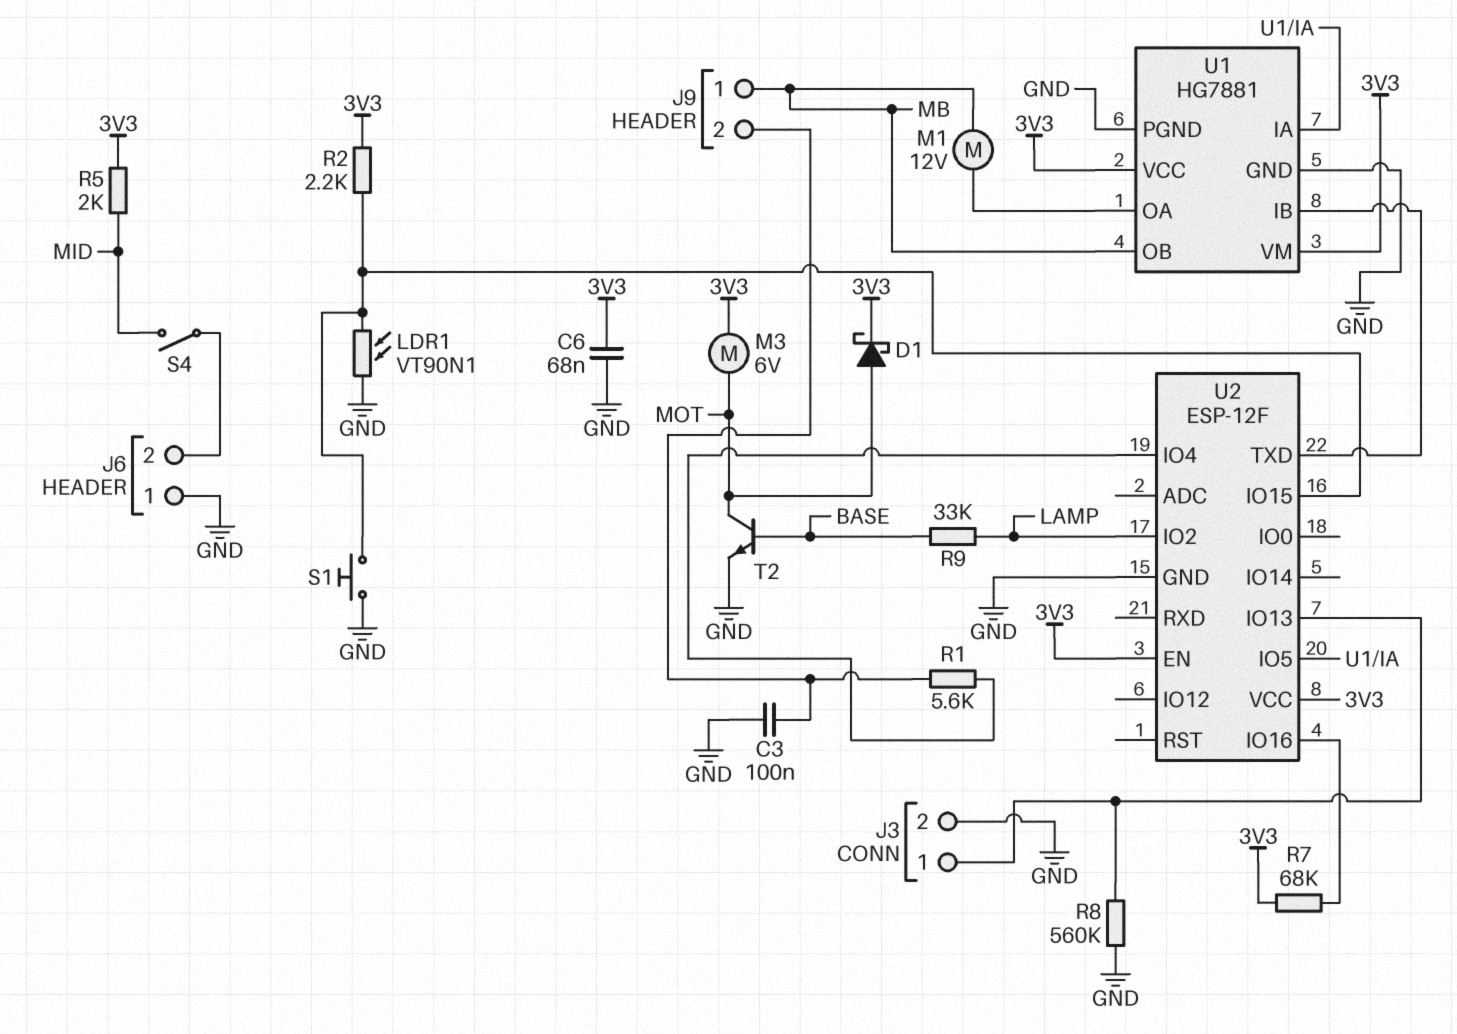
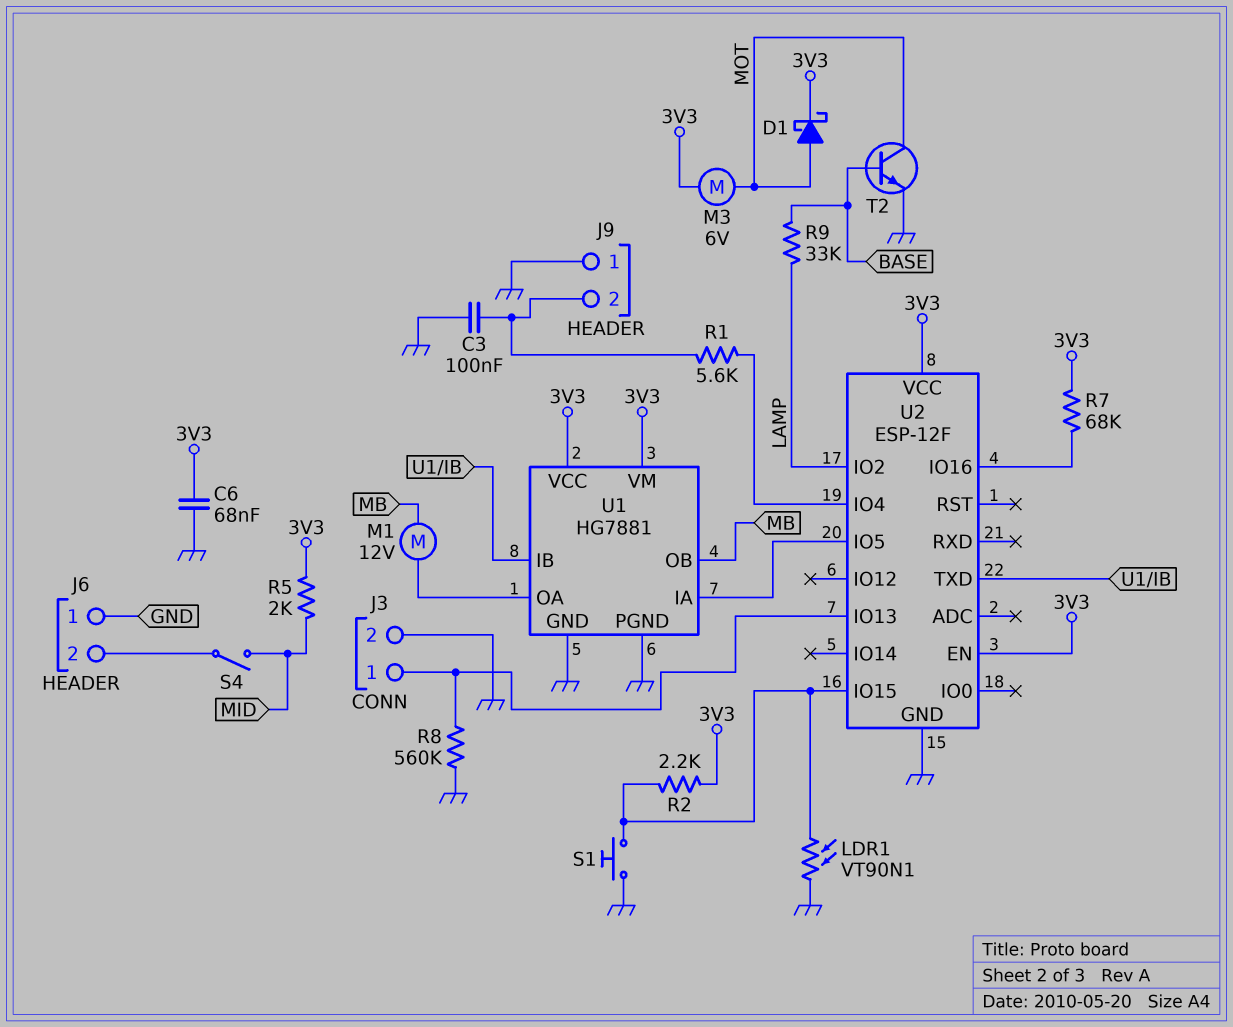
J9 pin 1: MB -> GND

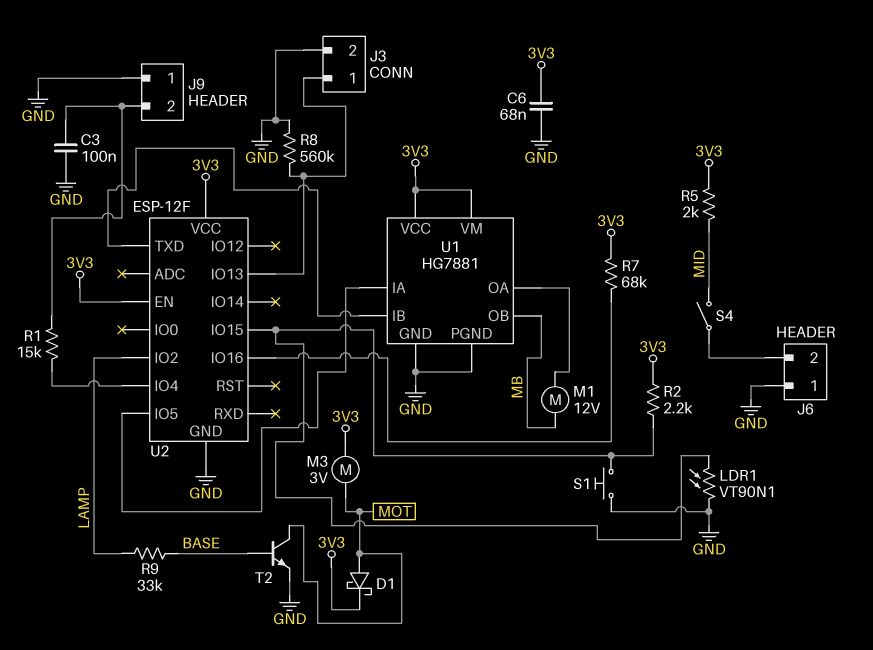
M3: motor 6V (3V3, MOT) -> motor 3V (3V3, MOT)
R1: 5.6k (J9/2, U2/IO4) -> 15k (J9/2, U2/IO4)

